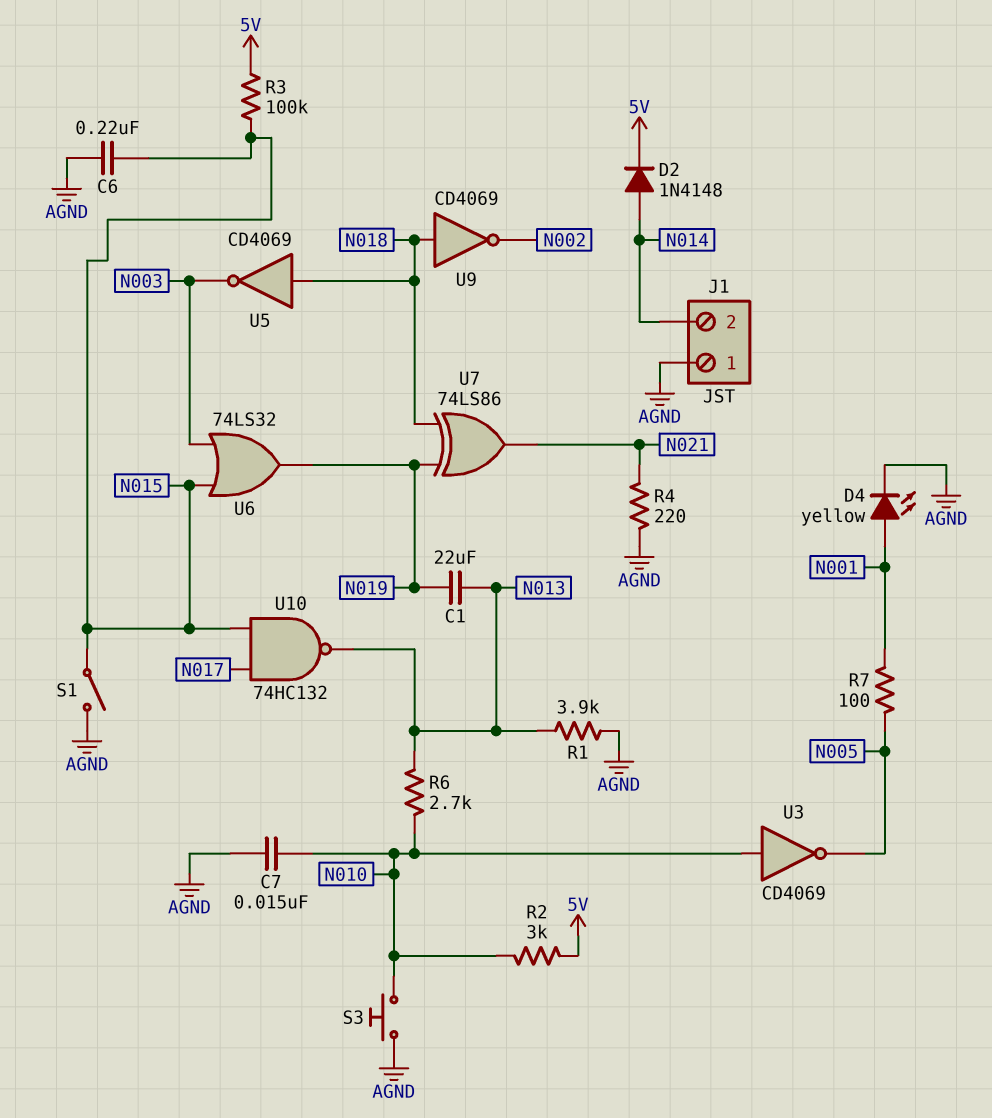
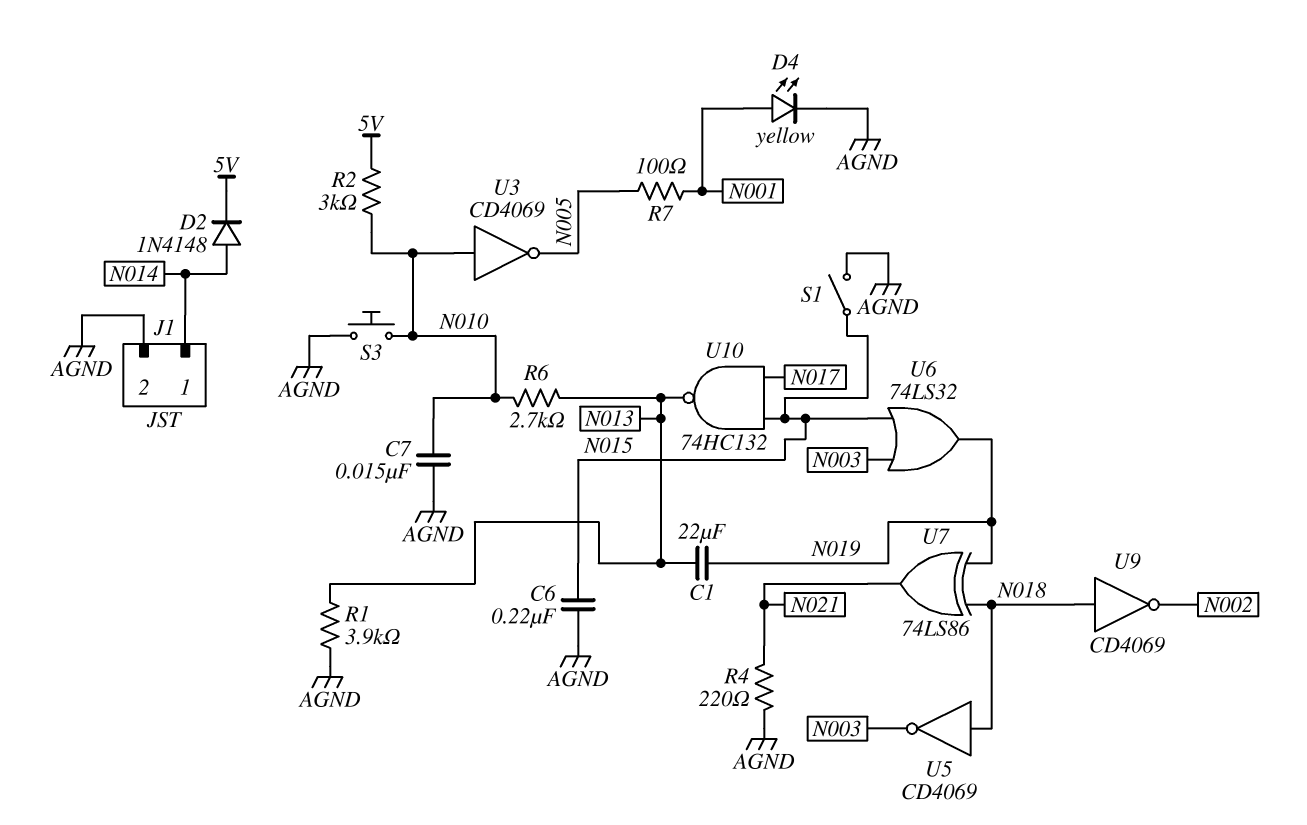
J1 pin 1: AGND -> N014
J1 pin 2: N014 -> AGND
R3: 100k (5V, N015) -> none

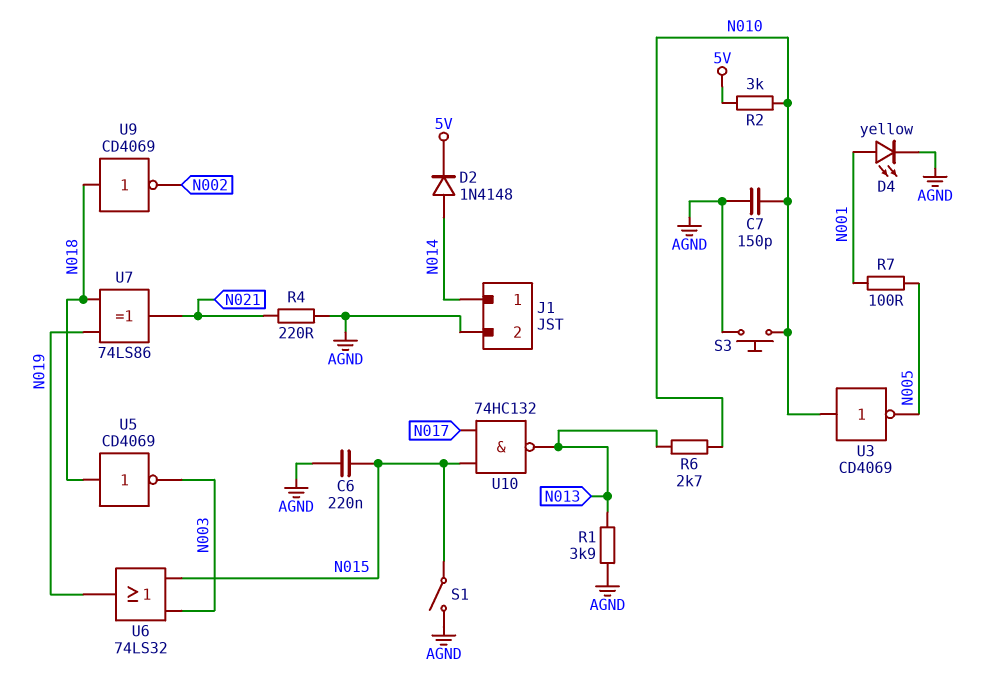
C1: 22uF (N013, N019) -> none
C7: 15nF (AGND, N010) -> 150pF (AGND, N010)

